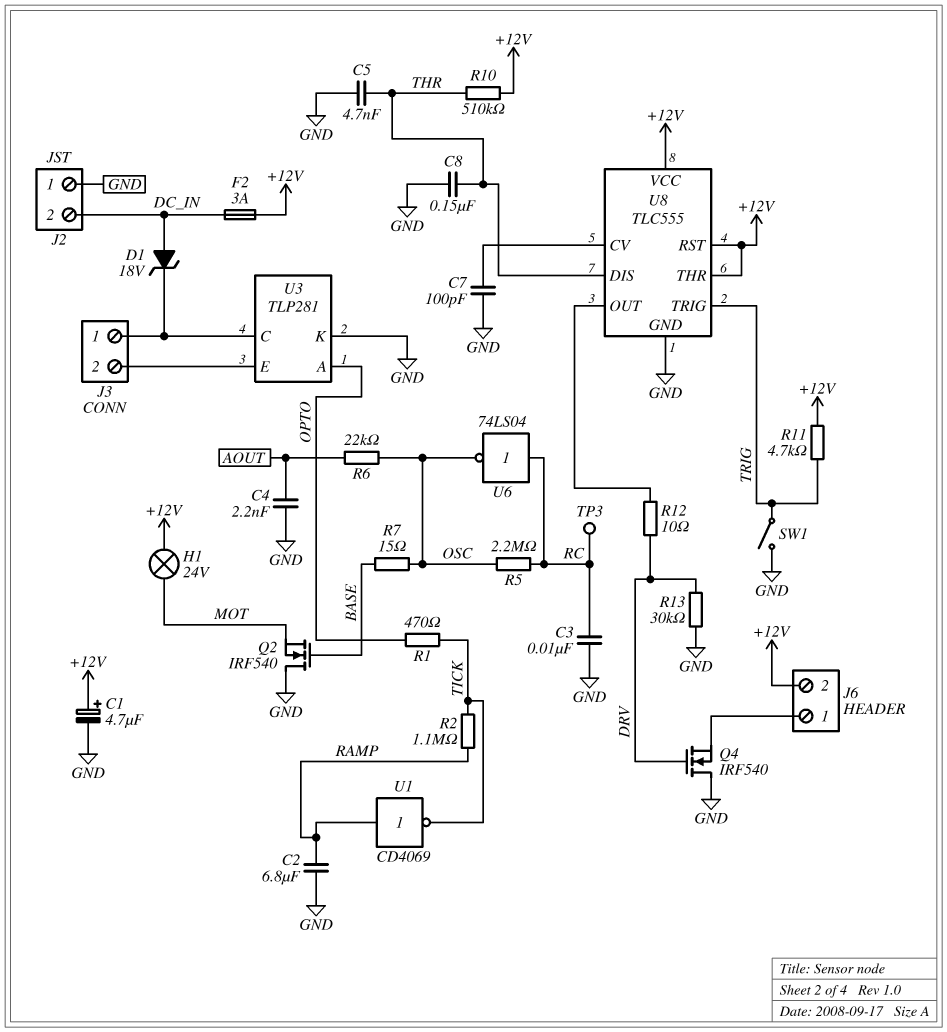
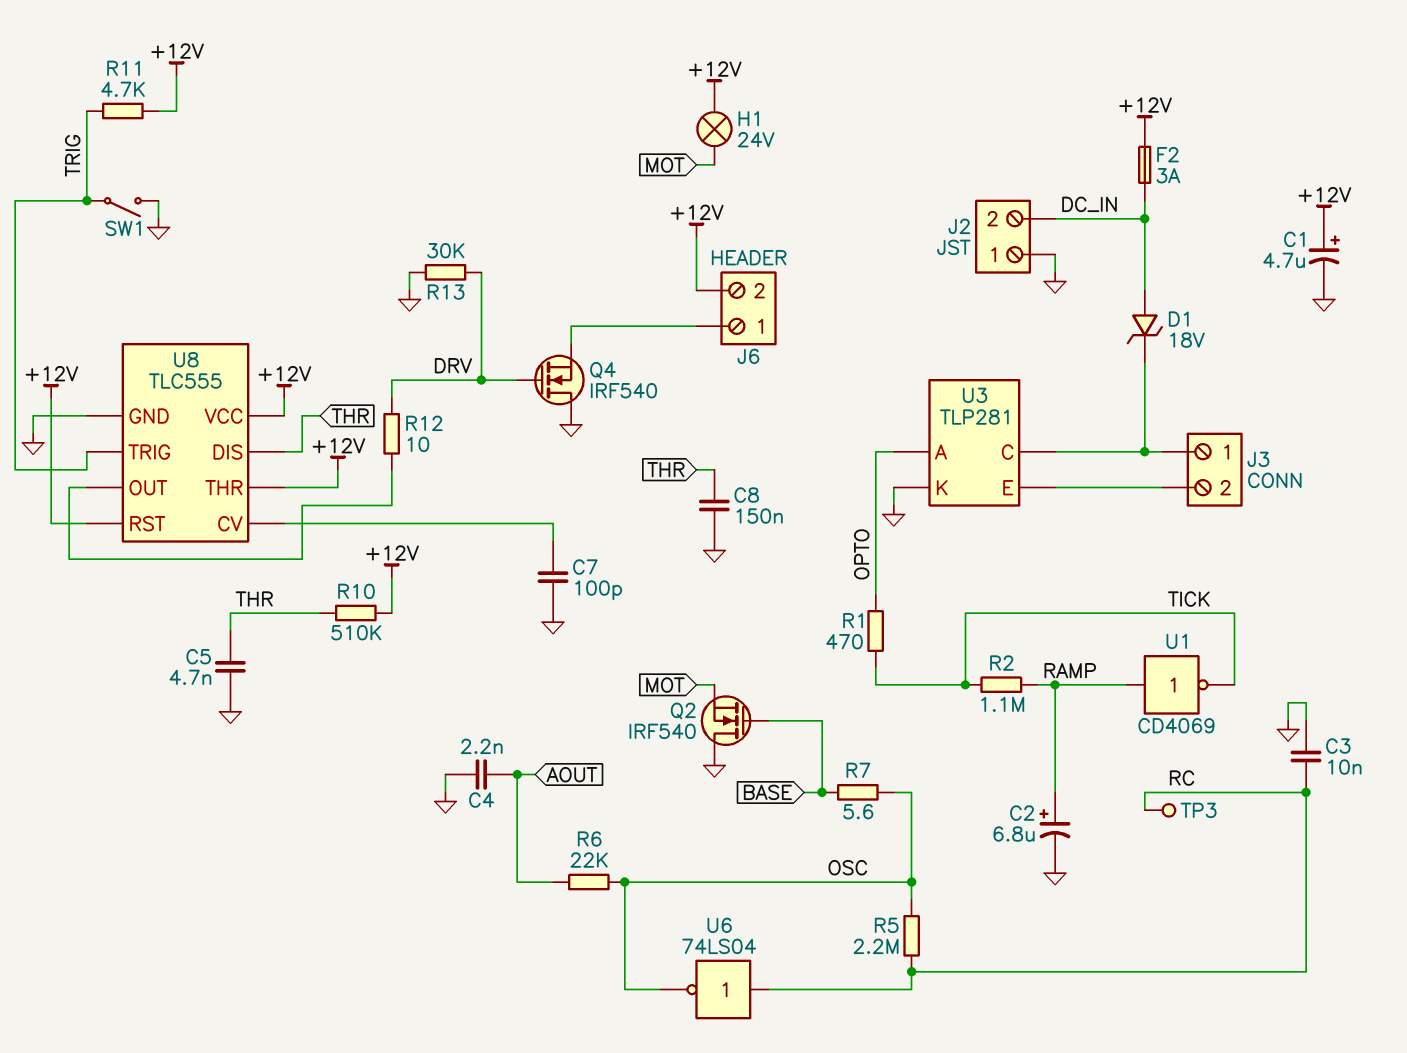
C2: 6.8uF (GND, RAMP) -> 6.8uF (plus RAMP, minus GND)
R7: 15 (BASE, OSC) -> 5.6 (BASE, OSC)

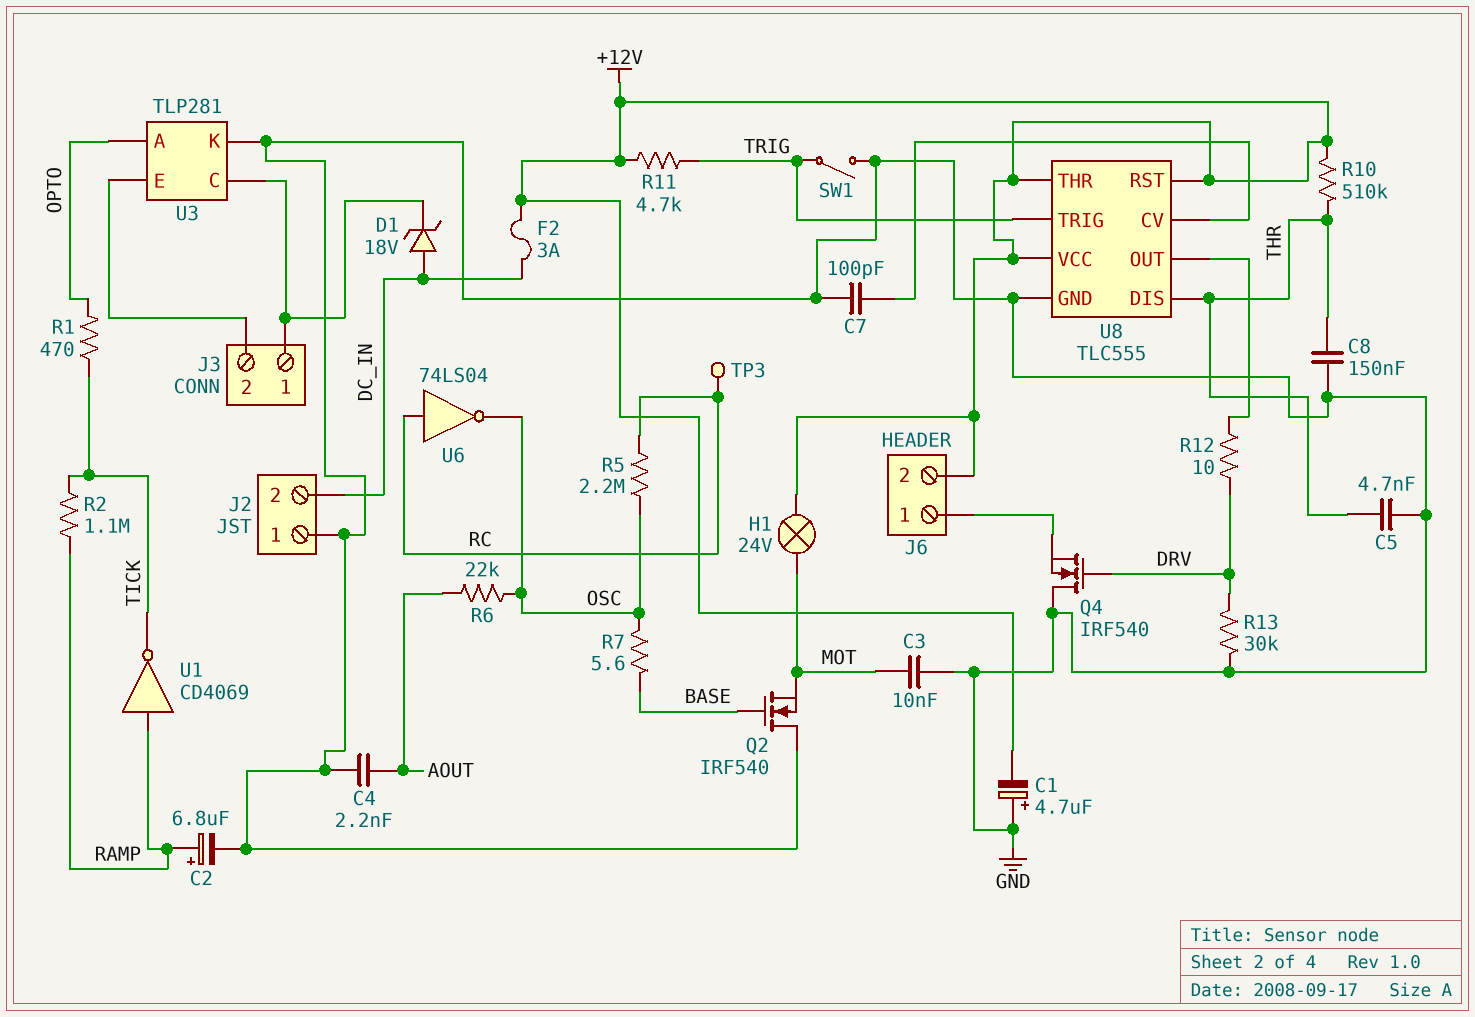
C1: 4.7uF (plus +12V, minus GND) -> 4.7uF (plus GND, minus +12V)
C3: 10nF (GND, RC) -> 10nF (GND, MOT)

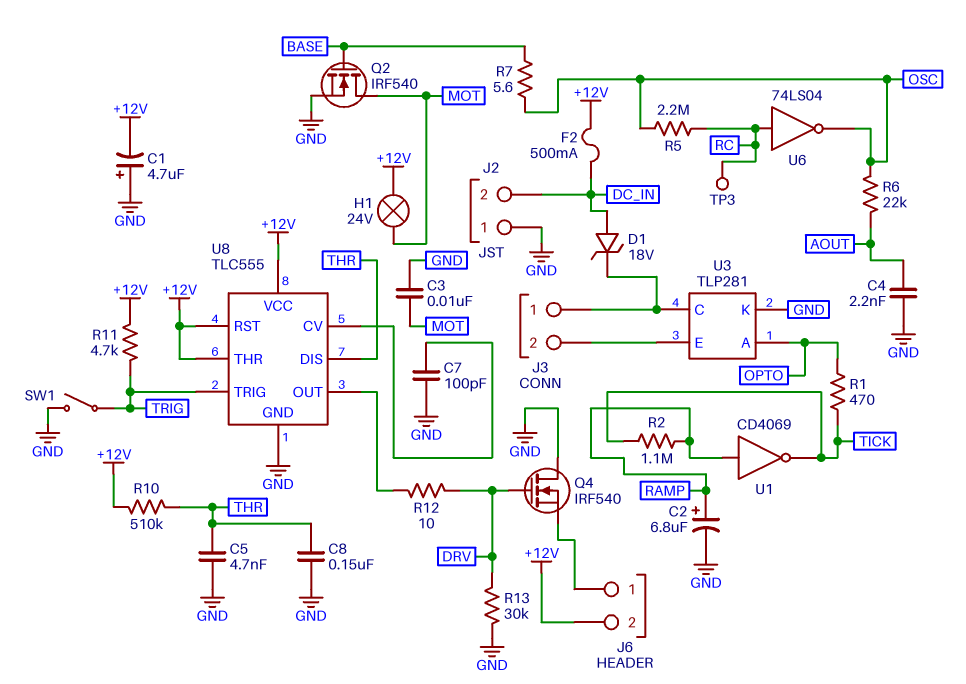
F2: 3A (+12V, DC_IN) -> 500mA (+12V, DC_IN)
Q2: NMOS IRF540 (G BASE, D GND, S MOT) -> NMOS IRF540 (G BASE, D MOT, S GND)

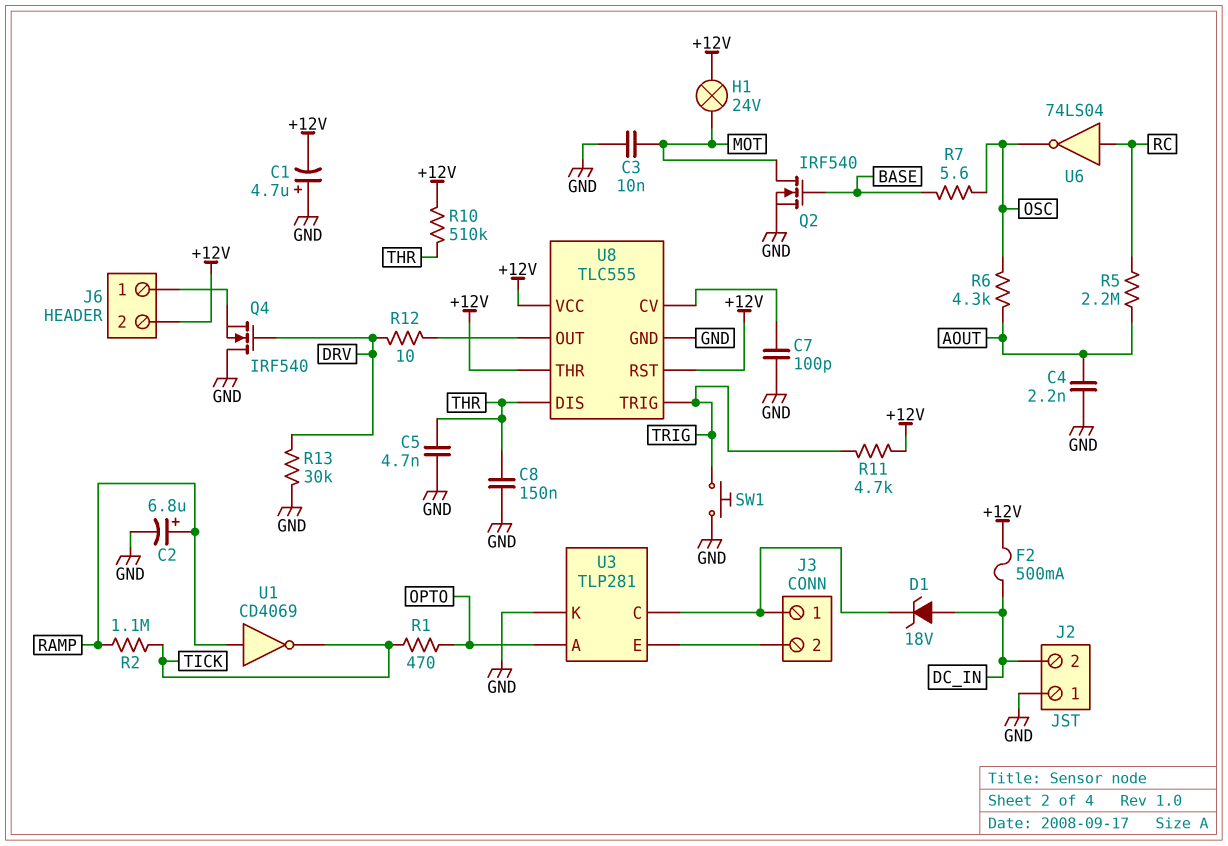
R5: 2.2M (OSC, RC) -> 2.2M (AOUT, RC)
R6: 22k (AOUT, OSC) -> 4.3k (AOUT, OSC)
SW1: switch (GND, TRIG) -> button (GND, TRIG)
TP3: test point (RC) -> none

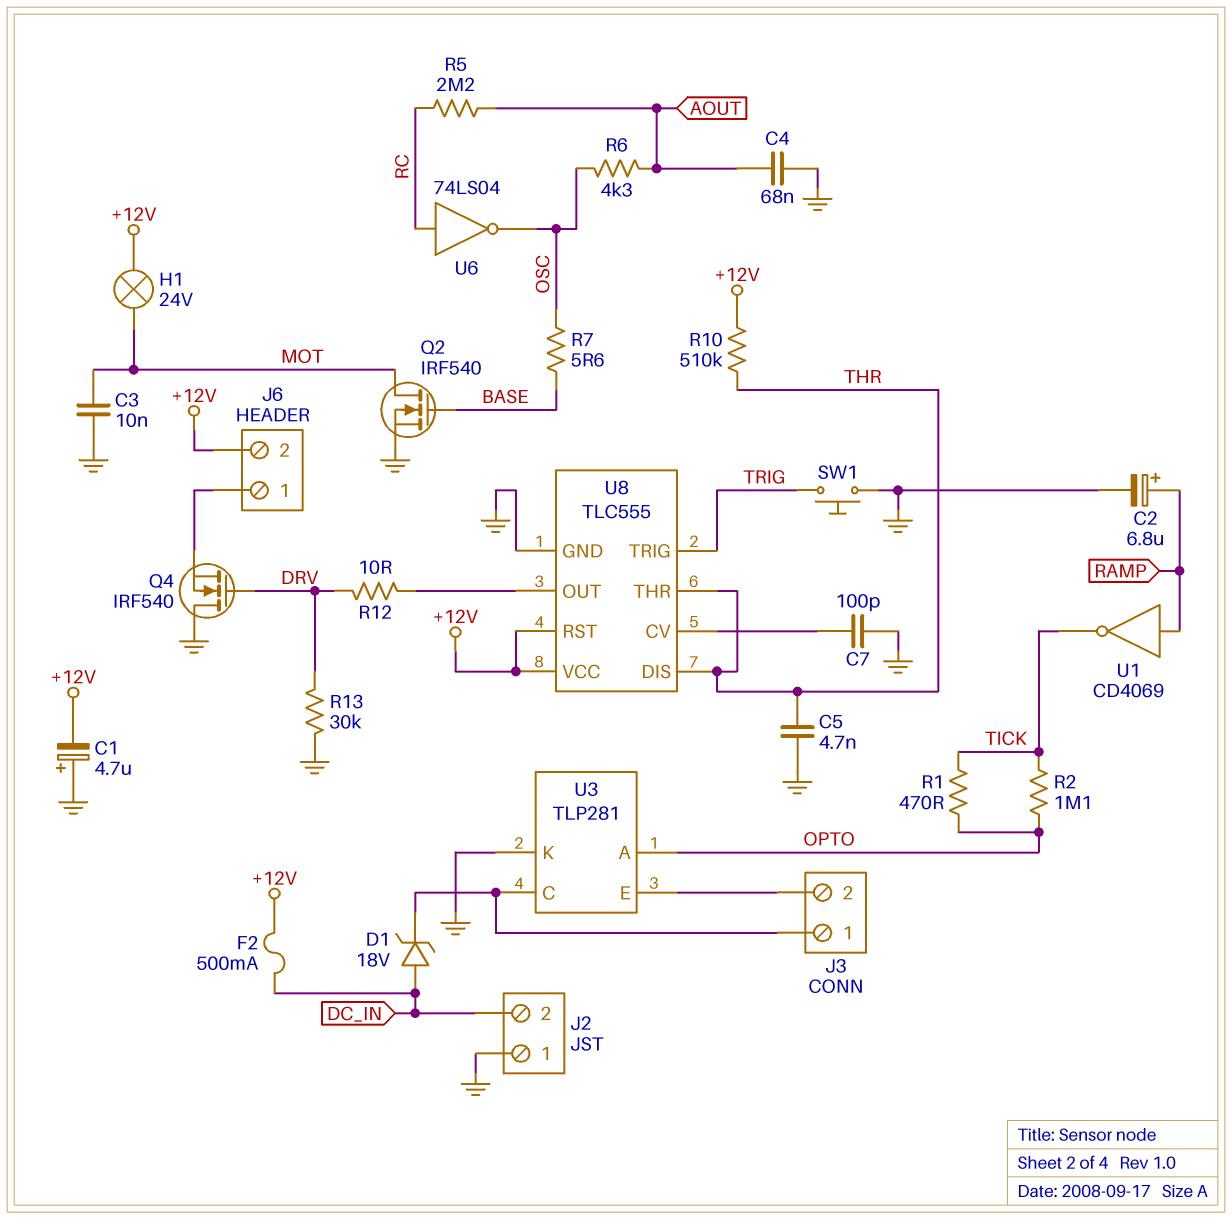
C4: 2.2nF (AOUT, GND) -> 68nF (AOUT, GND)
C8: 150nF (GND, THR) -> none
R2: 1.1M (RAMP, TICK) -> 1.1M (OPTO, TICK)
R11: 4.7k (+12V, TRIG) -> none
U8 pin THR: +12V -> THR

